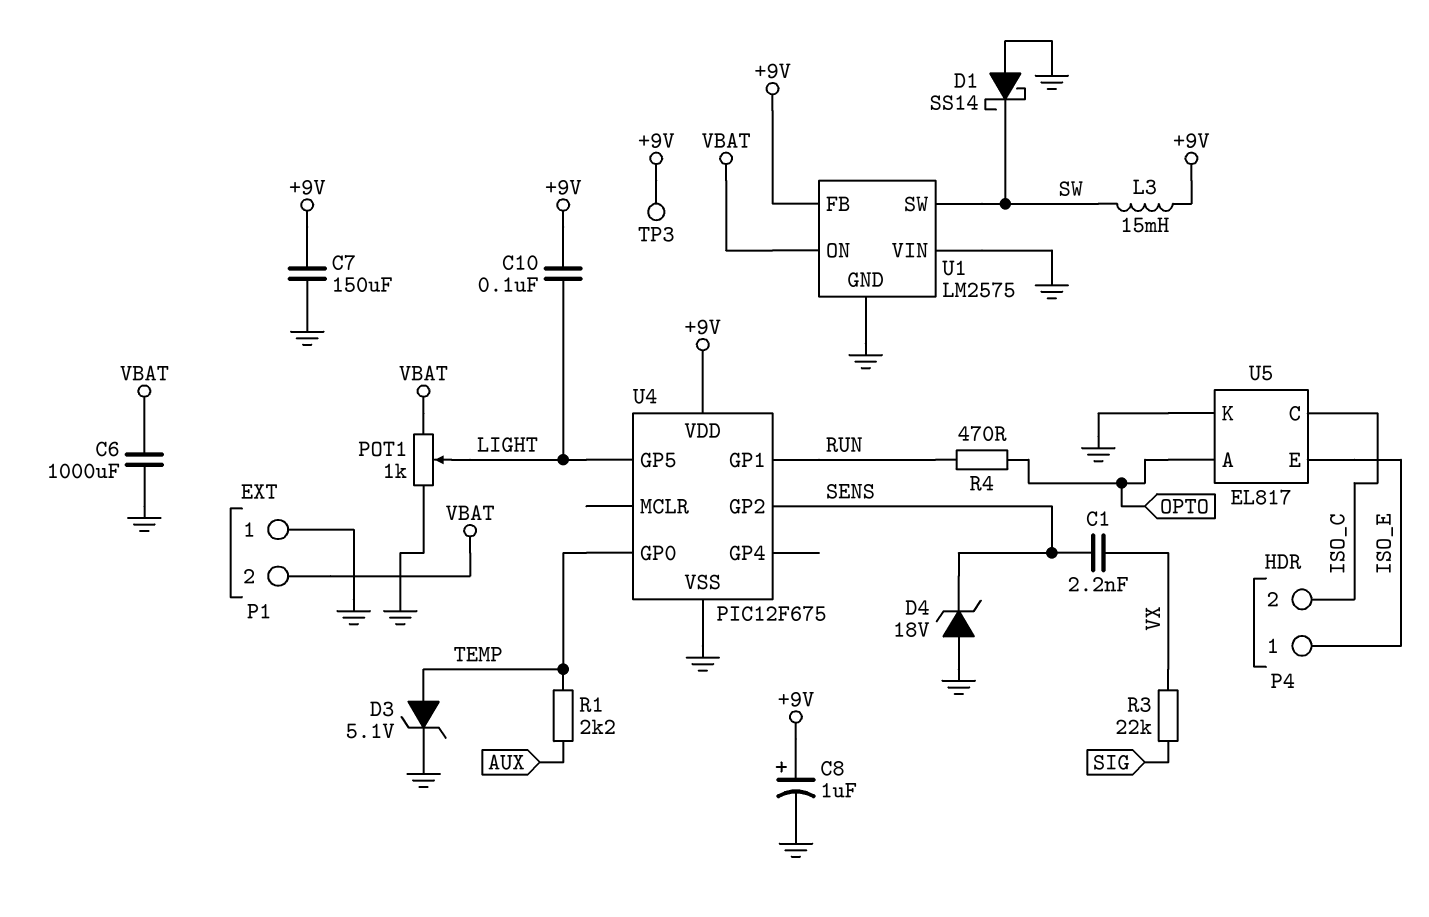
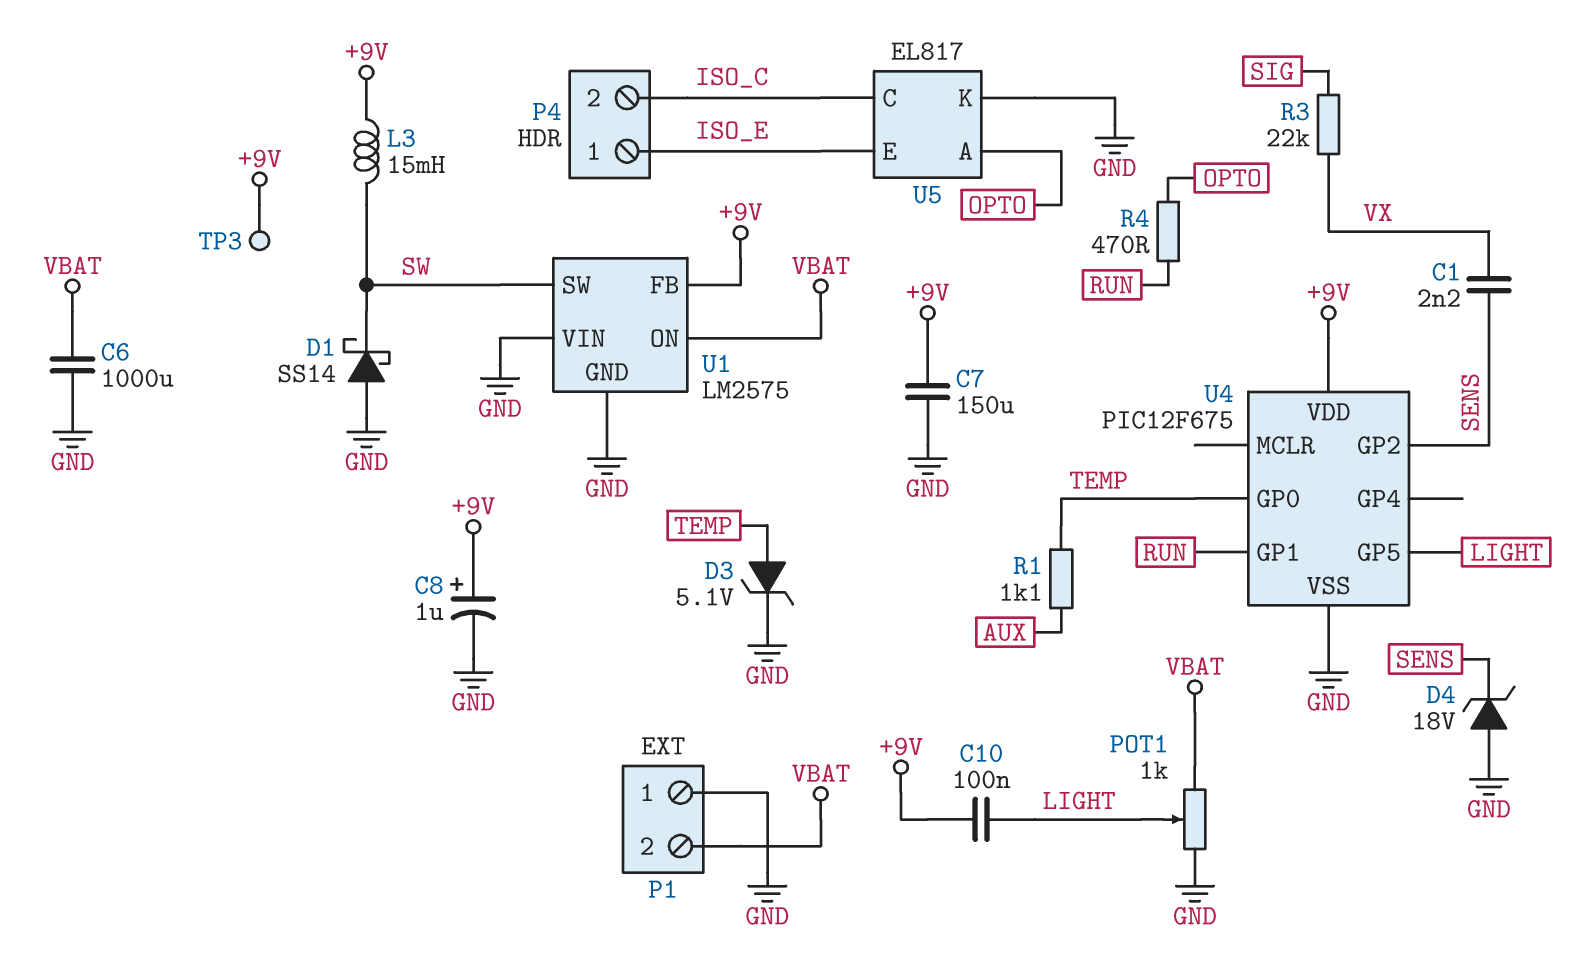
R1: 2.2k (AUX, TEMP) -> 1.1k (AUX, TEMP)

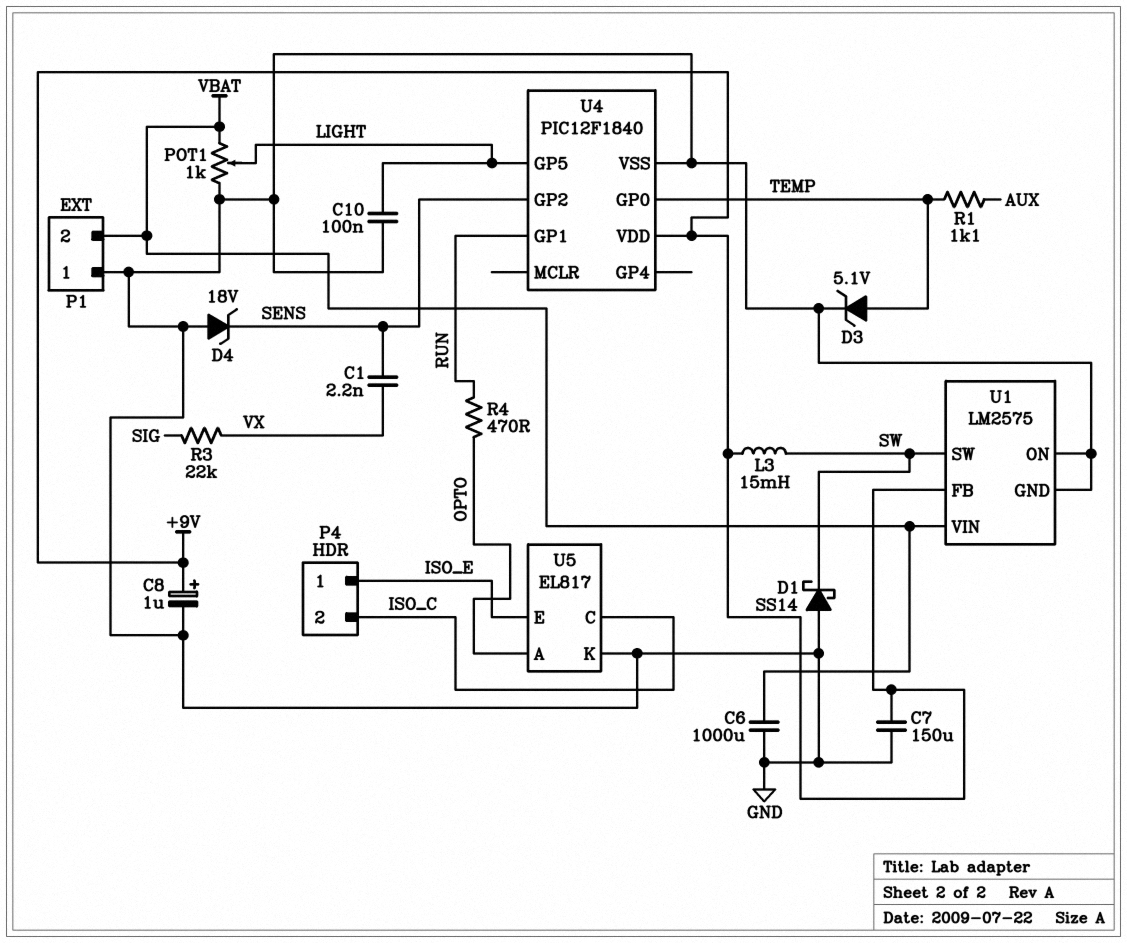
C10: 100nF (+9V, LIGHT) -> 100nF (GND, LIGHT)
TP3: test point (+9V) -> none
U1 pin ON: VBAT -> GND
U1 pin VIN: GND -> VBAT
U4: PIC12F675 -> PIC12F1840

